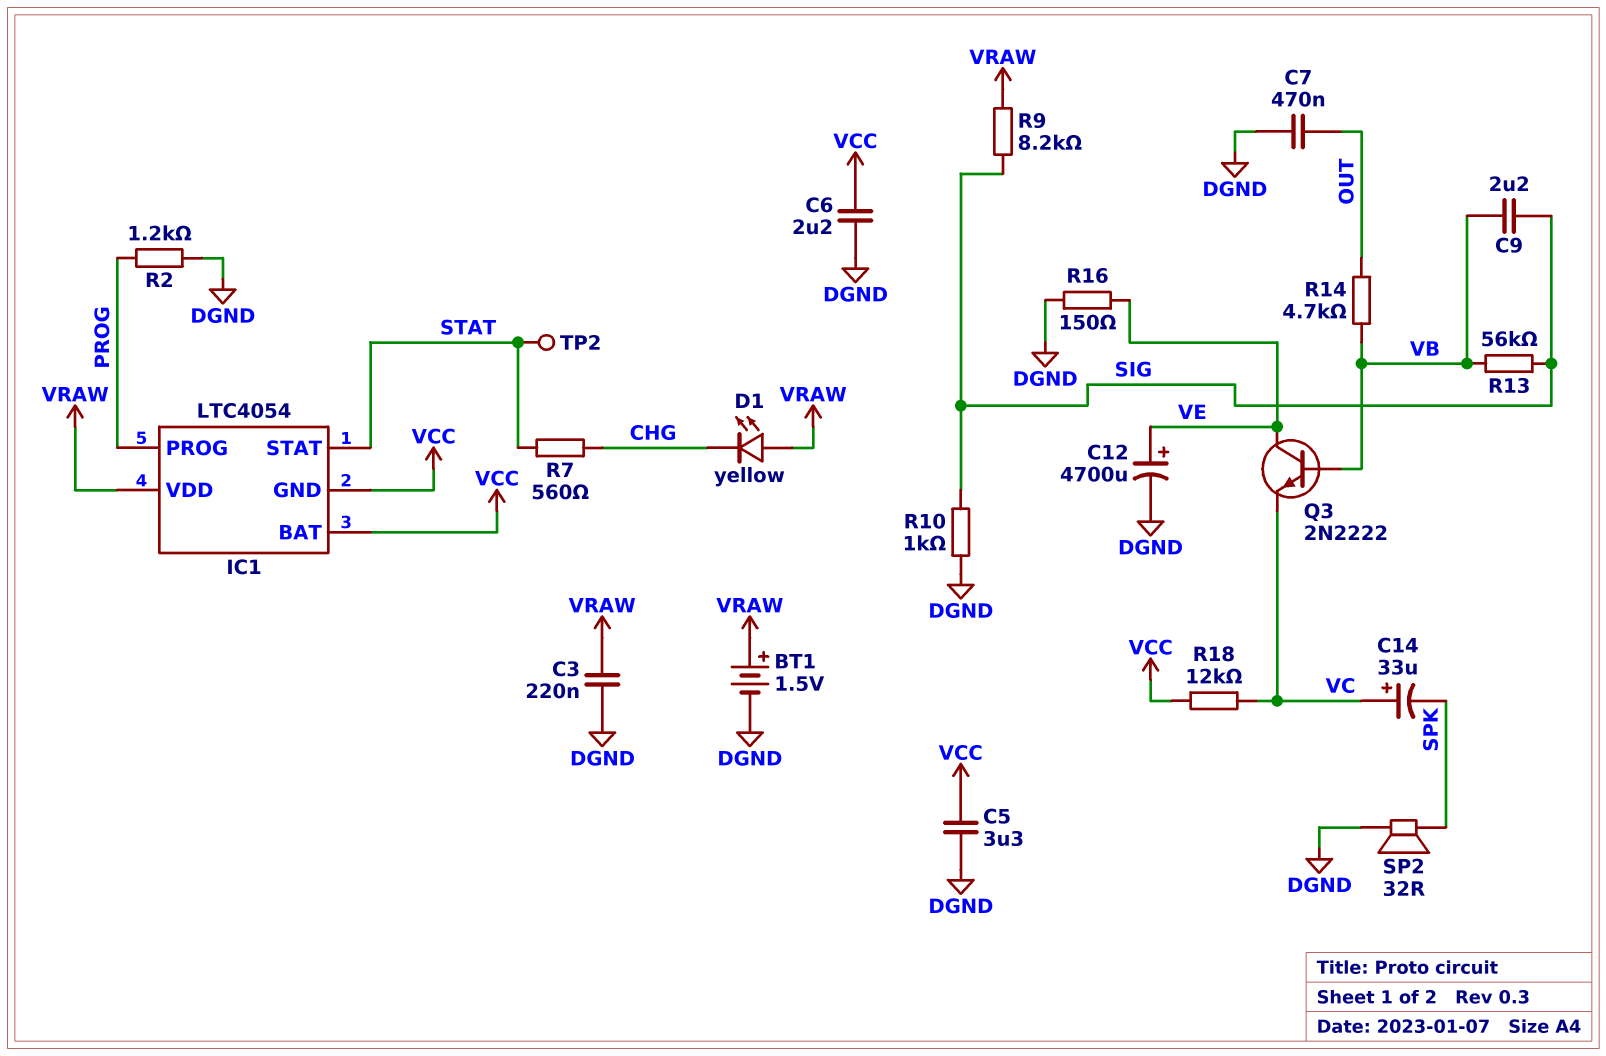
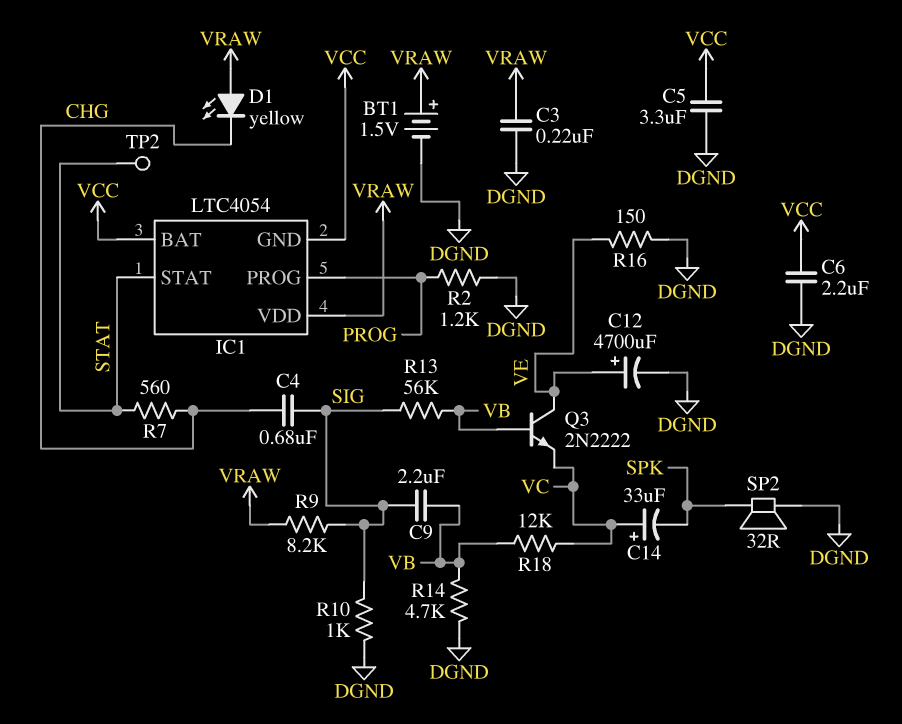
C4: none -> 680nF (CHG, SIG)
C7: 470nF (DGND, OUT) -> none
R14: 4.7k (OUT, VB) -> 4.7k (DGND, VB)
R18: 12k (VC, VCC) -> 12k (VB, VC)

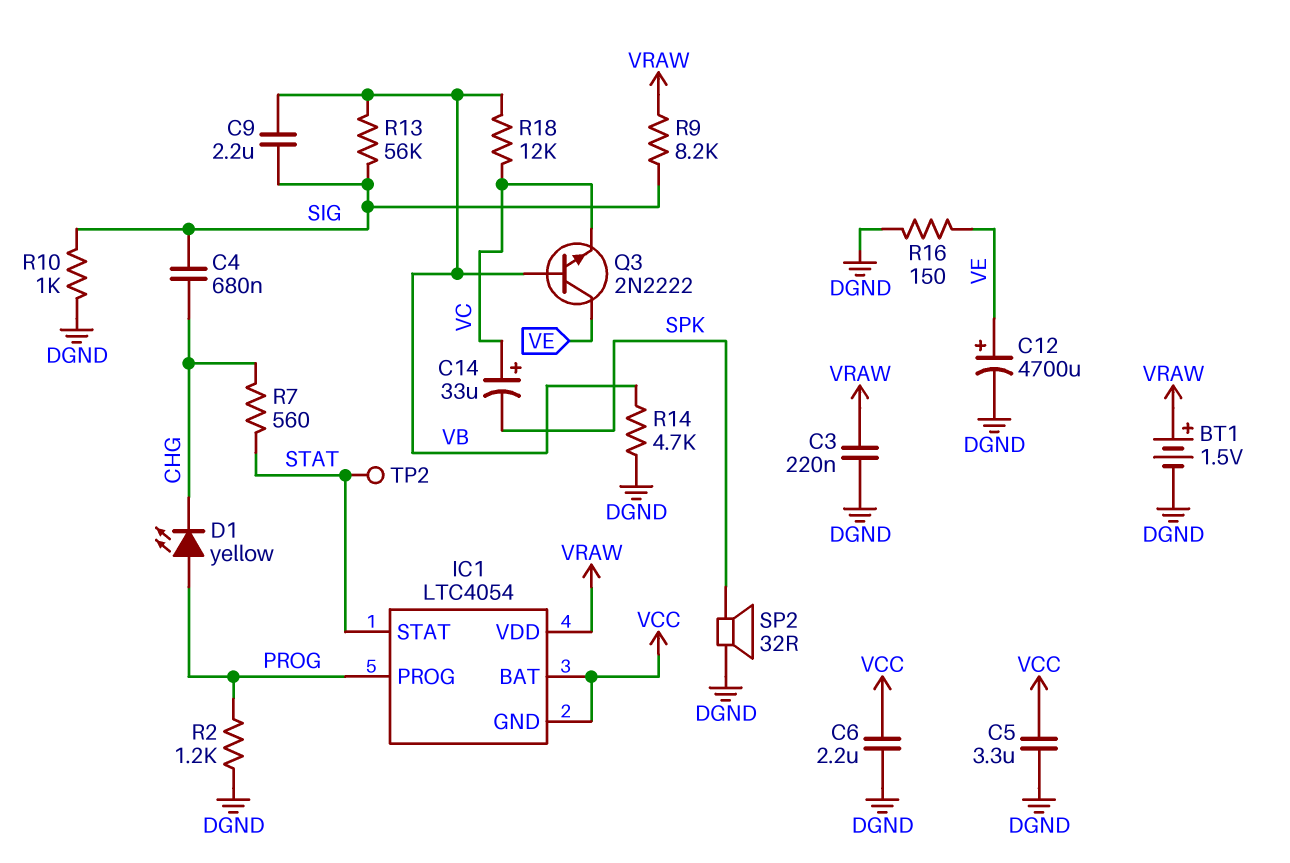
D1: LED yellow (A VRAW, K CHG) -> LED yellow (A PROG, K CHG)

